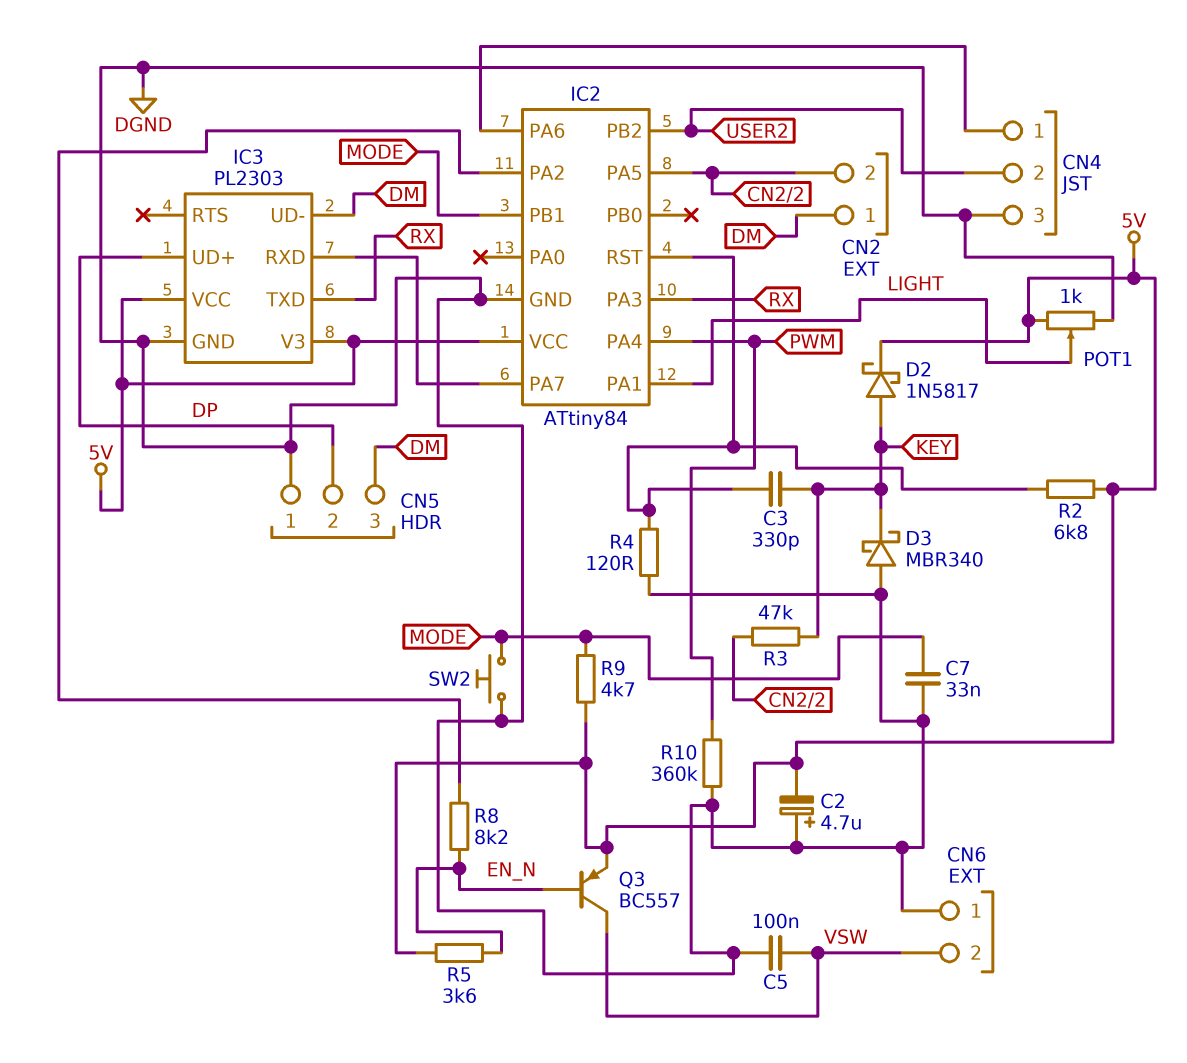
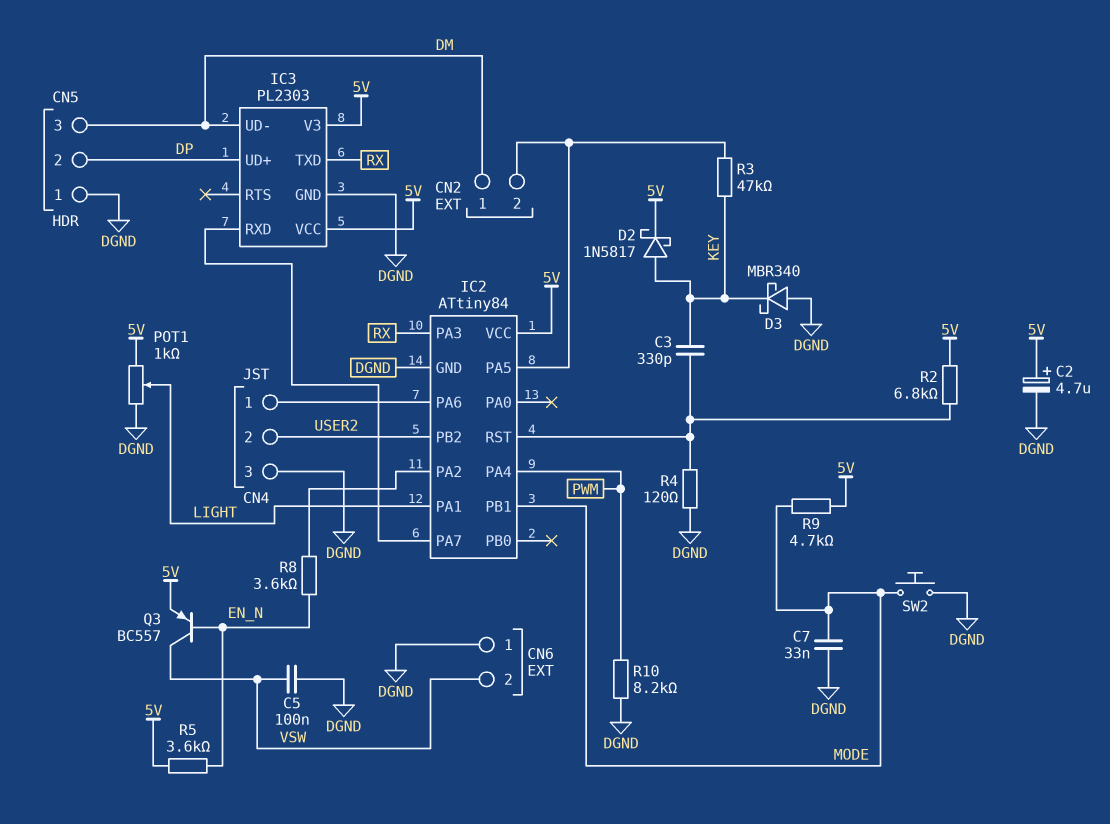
C2: 4.7uF (plus DGND, minus 5V) -> 4.7uF (plus 5V, minus DGND)
R8: 8.2k (EN_N, IC2/PA2) -> 3.6k (EN_N, IC2/PA2)
R10: 360k (DGND, PWM) -> 8.2k (DGND, PWM)

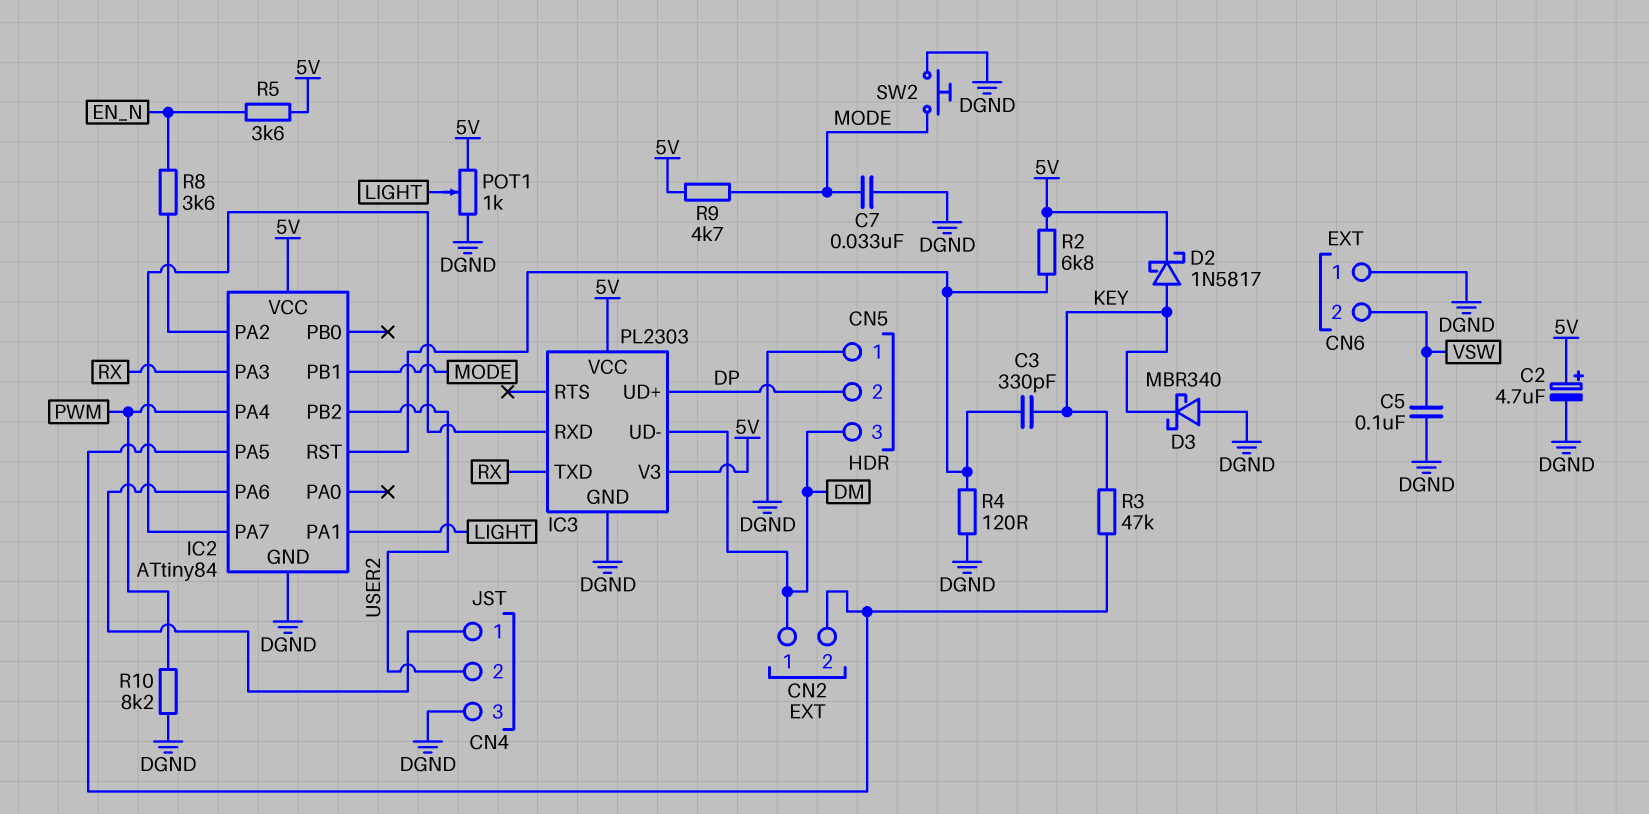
Q3: PNP BC557 (B EN_N, C VSW, E 5V) -> none

